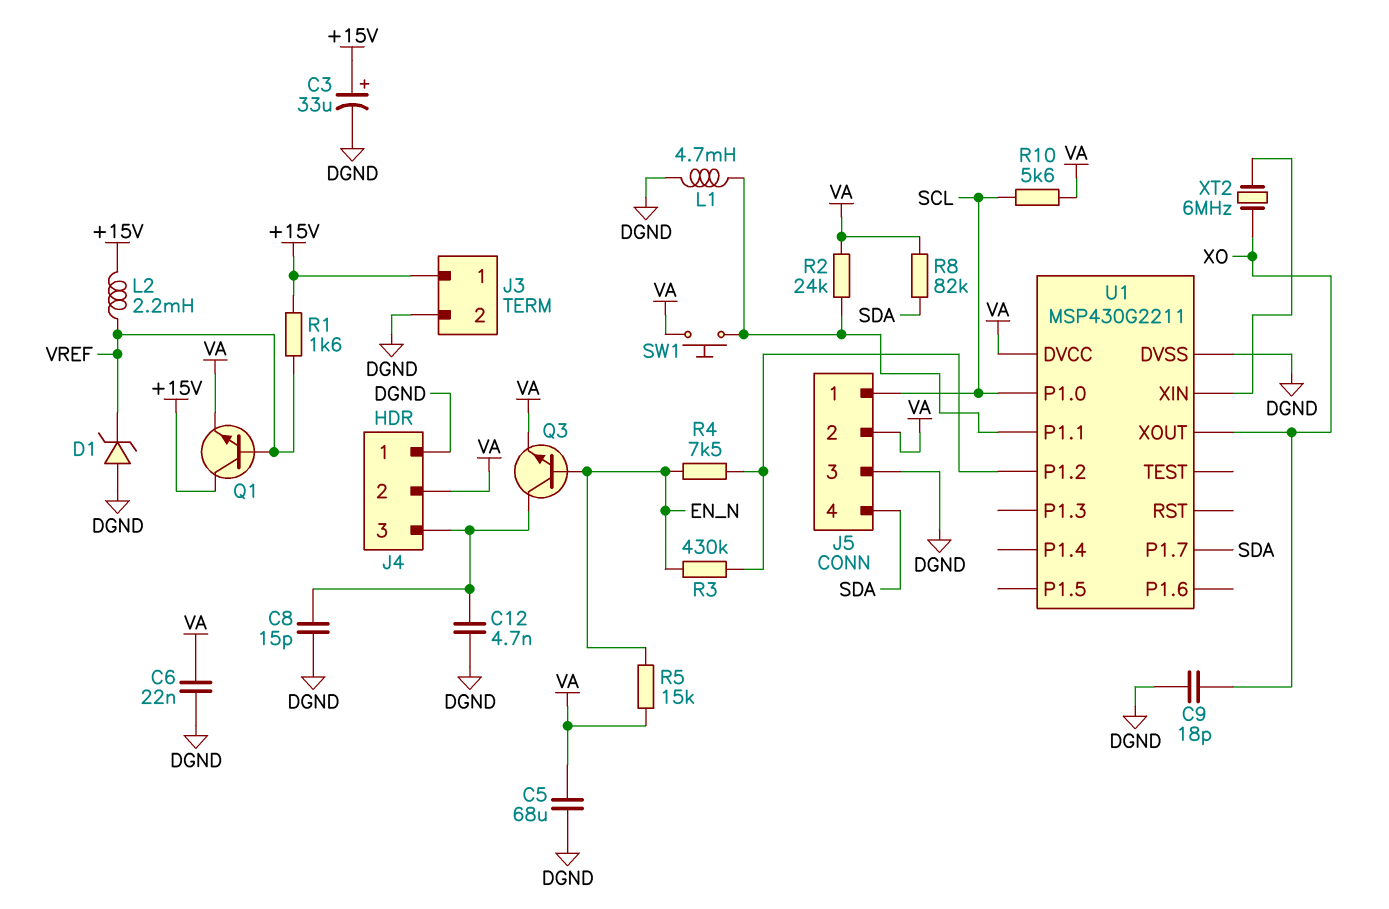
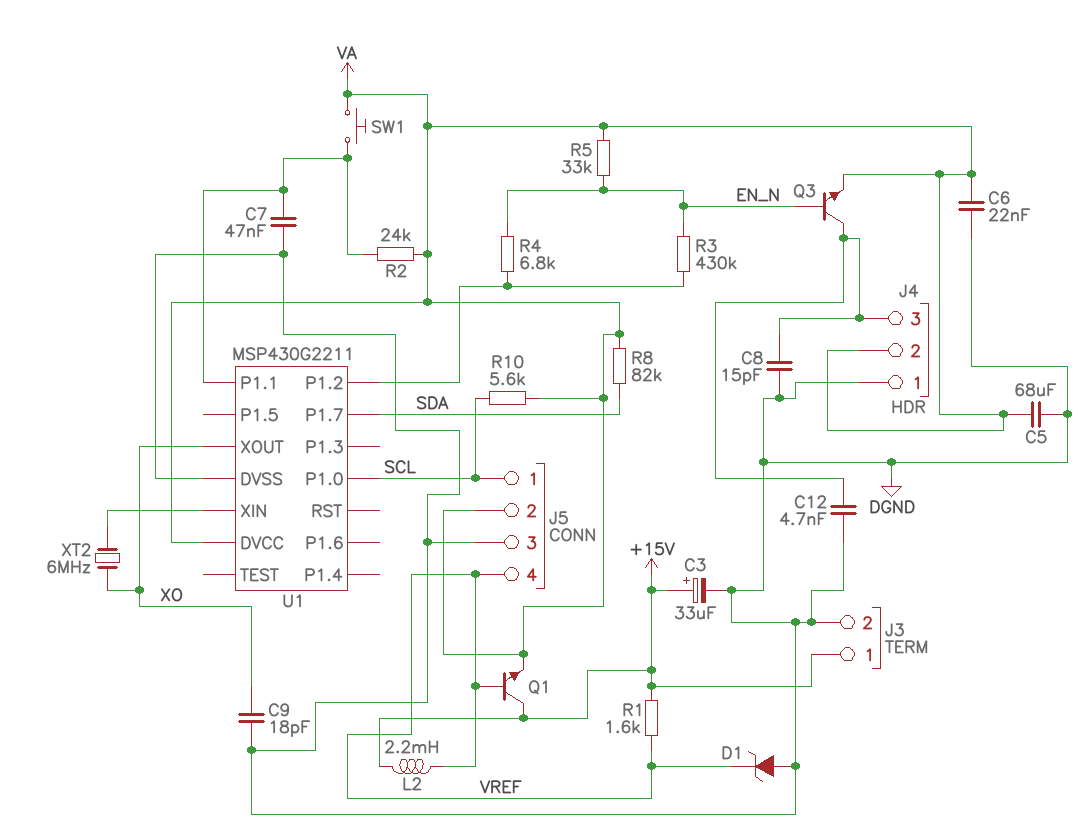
C7: none -> 47nF (DGND, U1/P1.1)
J5 pin 4: SDA -> VREF
L1: 4.7mH (DGND, U1/P1.1) -> none
R4: 7.5k (EN_N, U1/P1.2) -> 6.8k (EN_N, U1/P1.2)
R5: 15k (EN_N, VA) -> 33k (EN_N, VA)

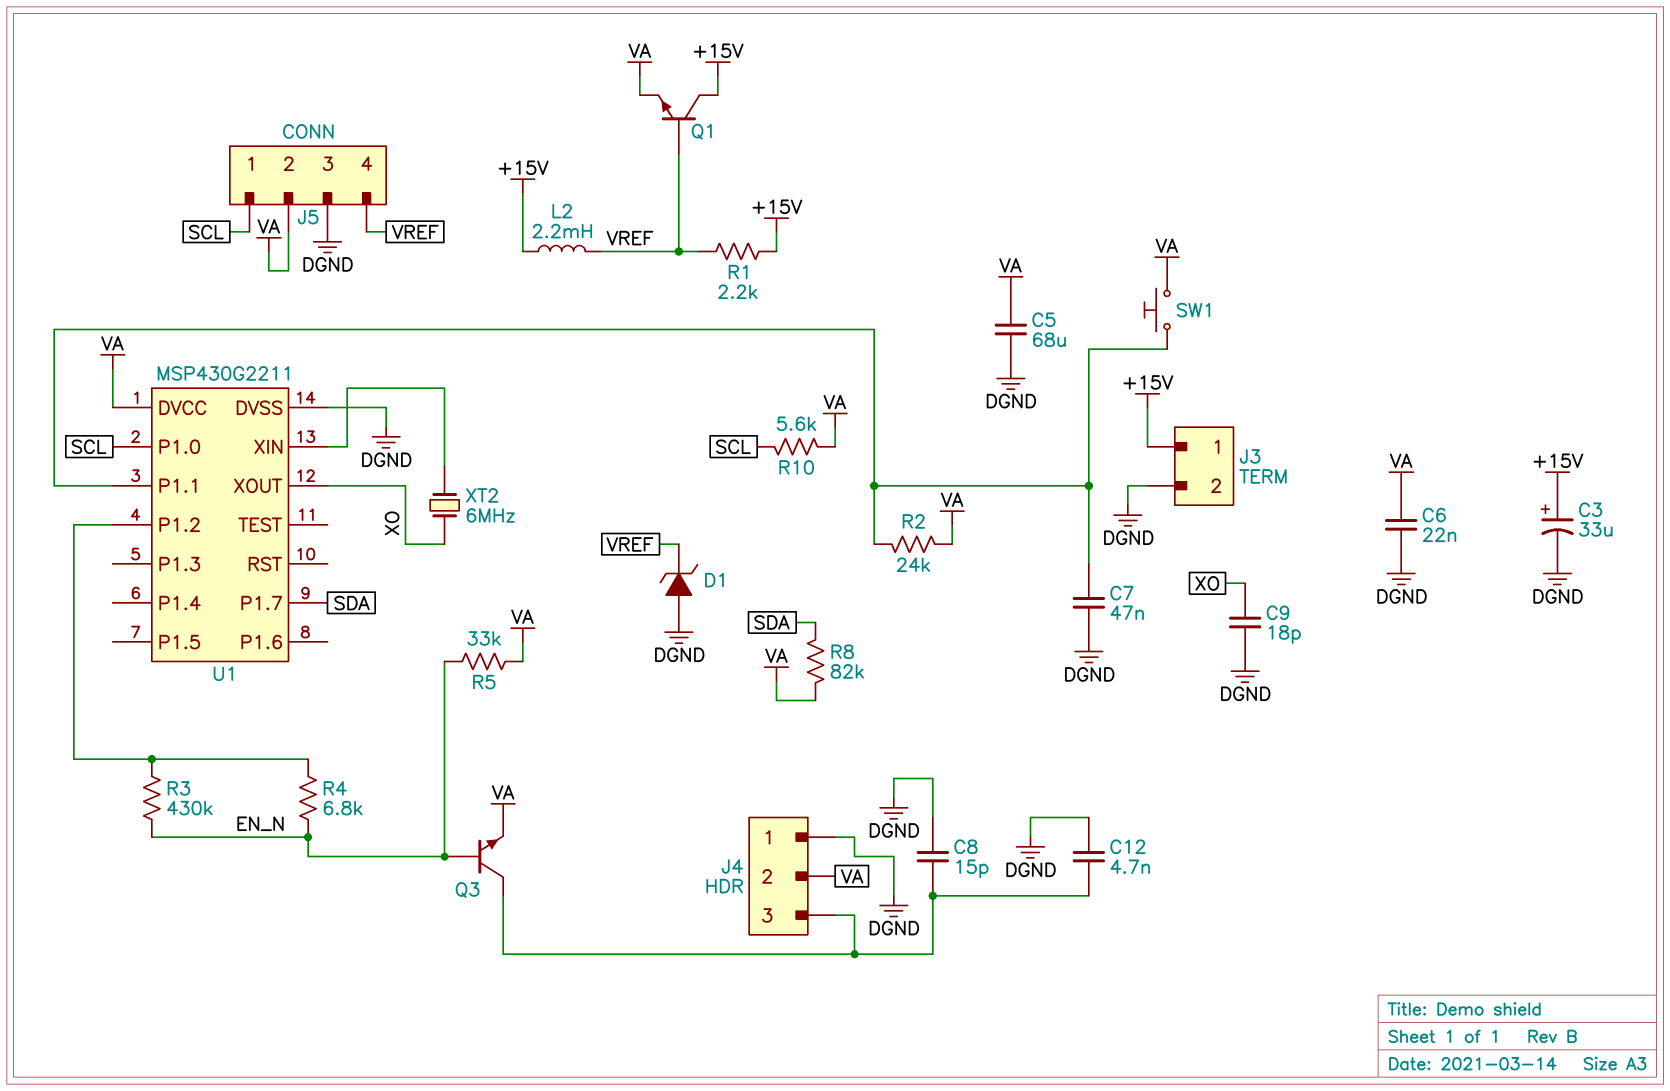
R1: 1.6k (+15V, VREF) -> 2.2k (+15V, VREF)

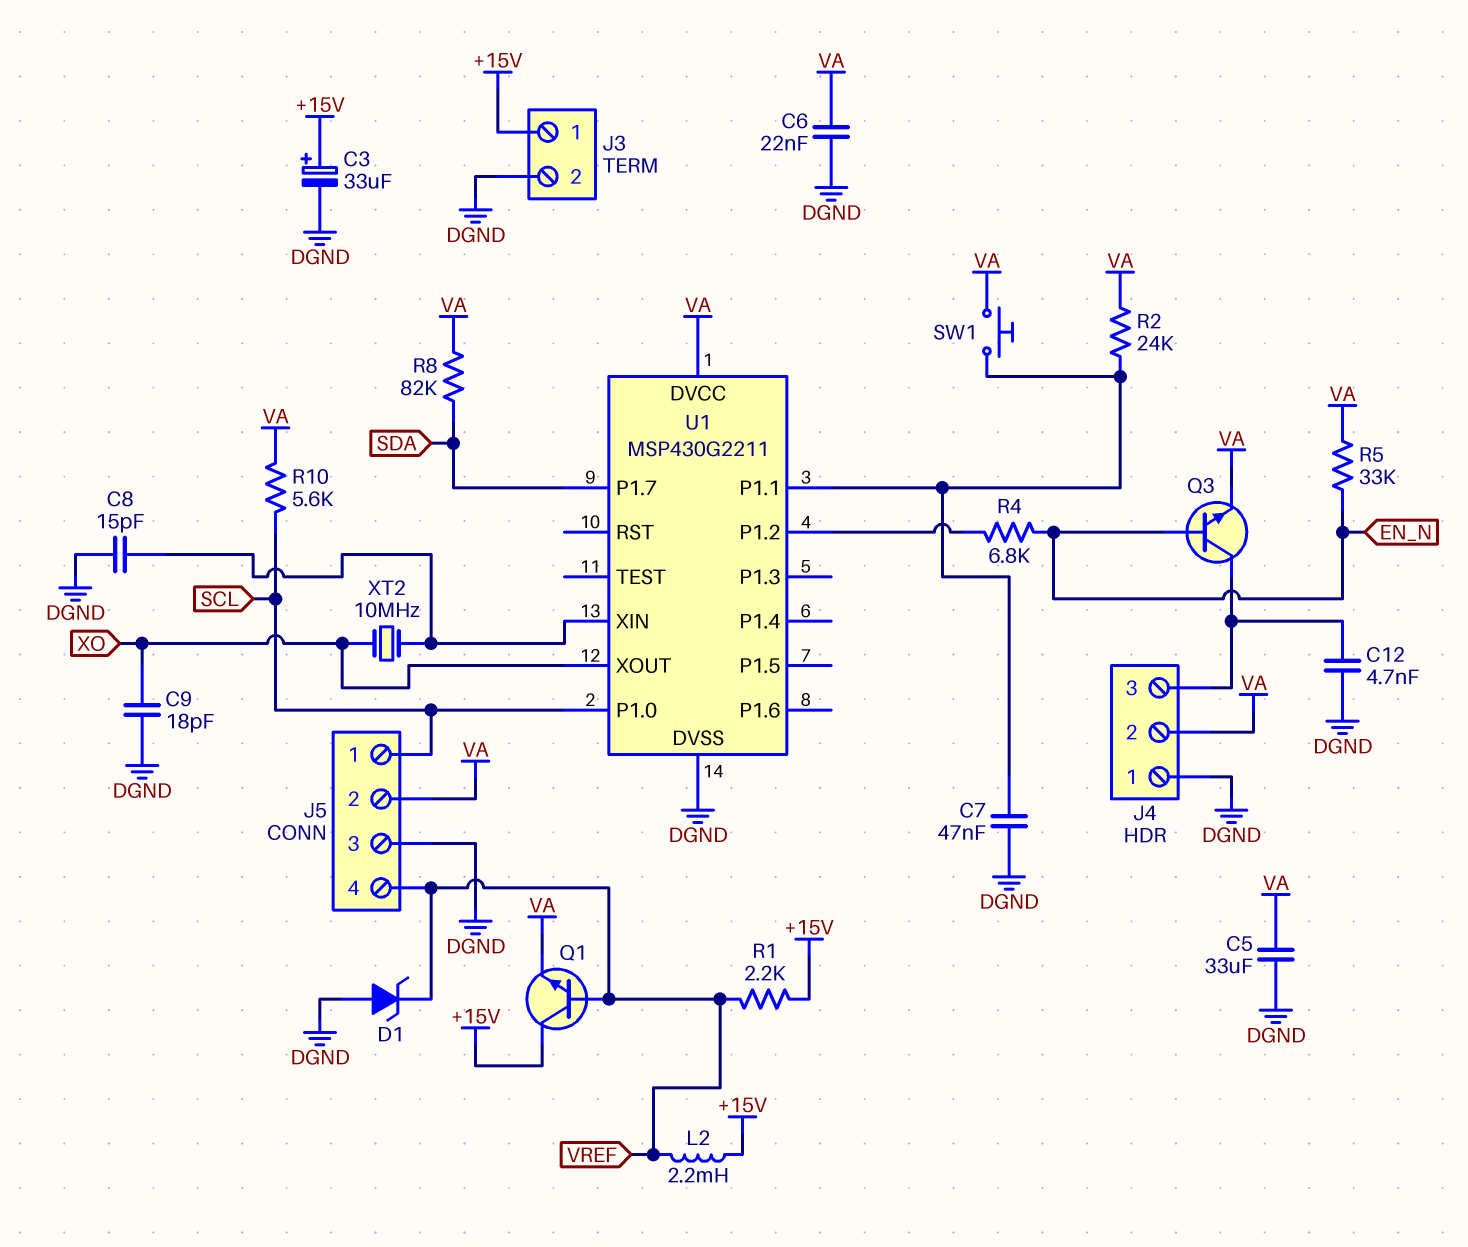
C5: 68uF (DGND, VA) -> 33uF (DGND, VA)
C8: 15pF (DGND, J4/3) -> 15pF (DGND, U1/XIN)
R3: 430k (EN_N, U1/P1.2) -> none
XT2: 6MHz (U1/XIN, XO) -> 10MHz (U1/XIN, XO)

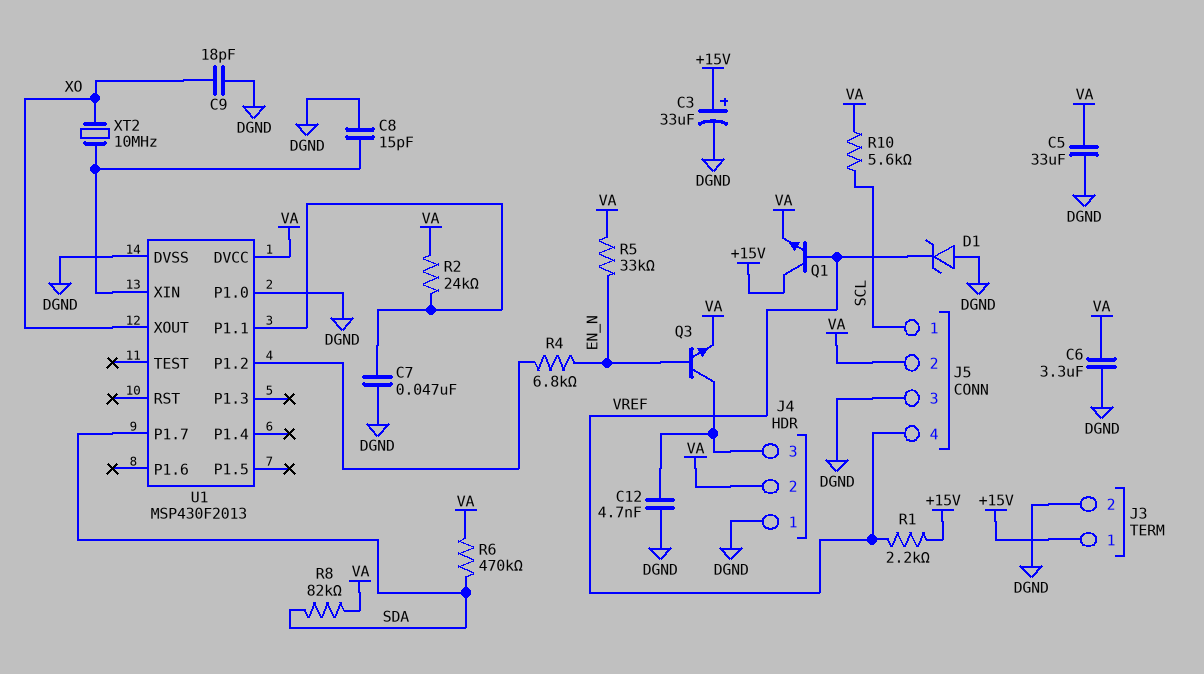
C6: 22nF (DGND, VA) -> 3.3uF (DGND, VA)
L2: 2.2mH (+15V, VREF) -> none
R6: none -> 470k (SDA, VA)
SW1: button (U1/P1.1, VA) -> none
U1: MSP430G2211 -> MSP430F2013
U1 pin P1.0: SCL -> DGND

